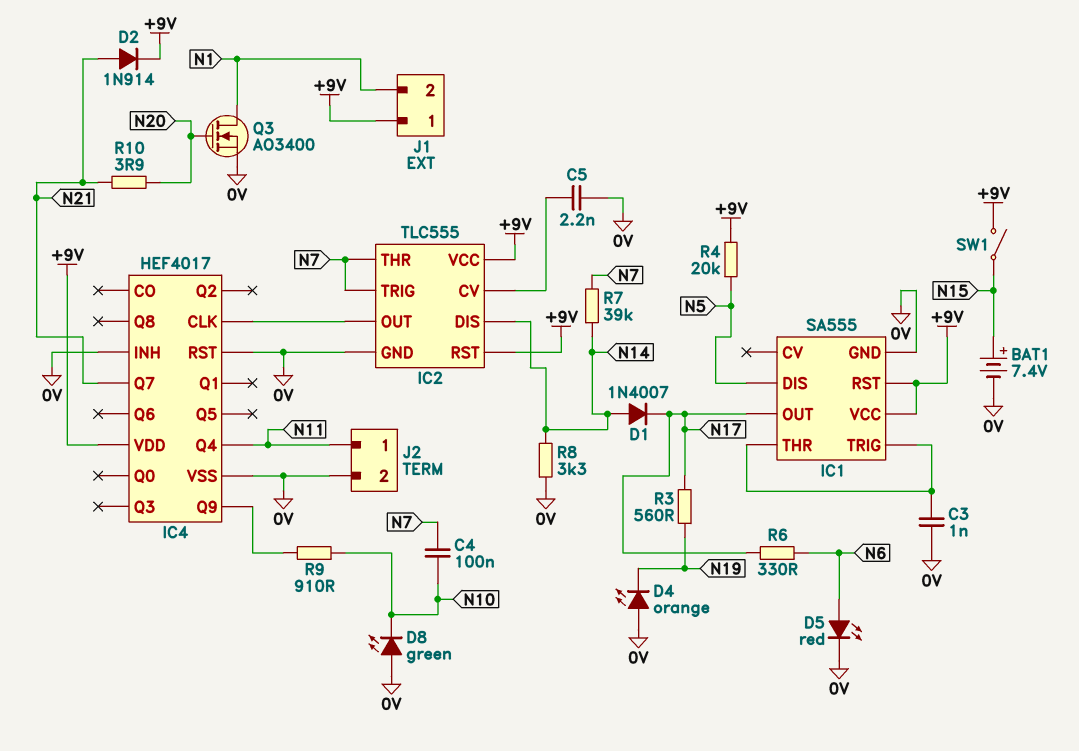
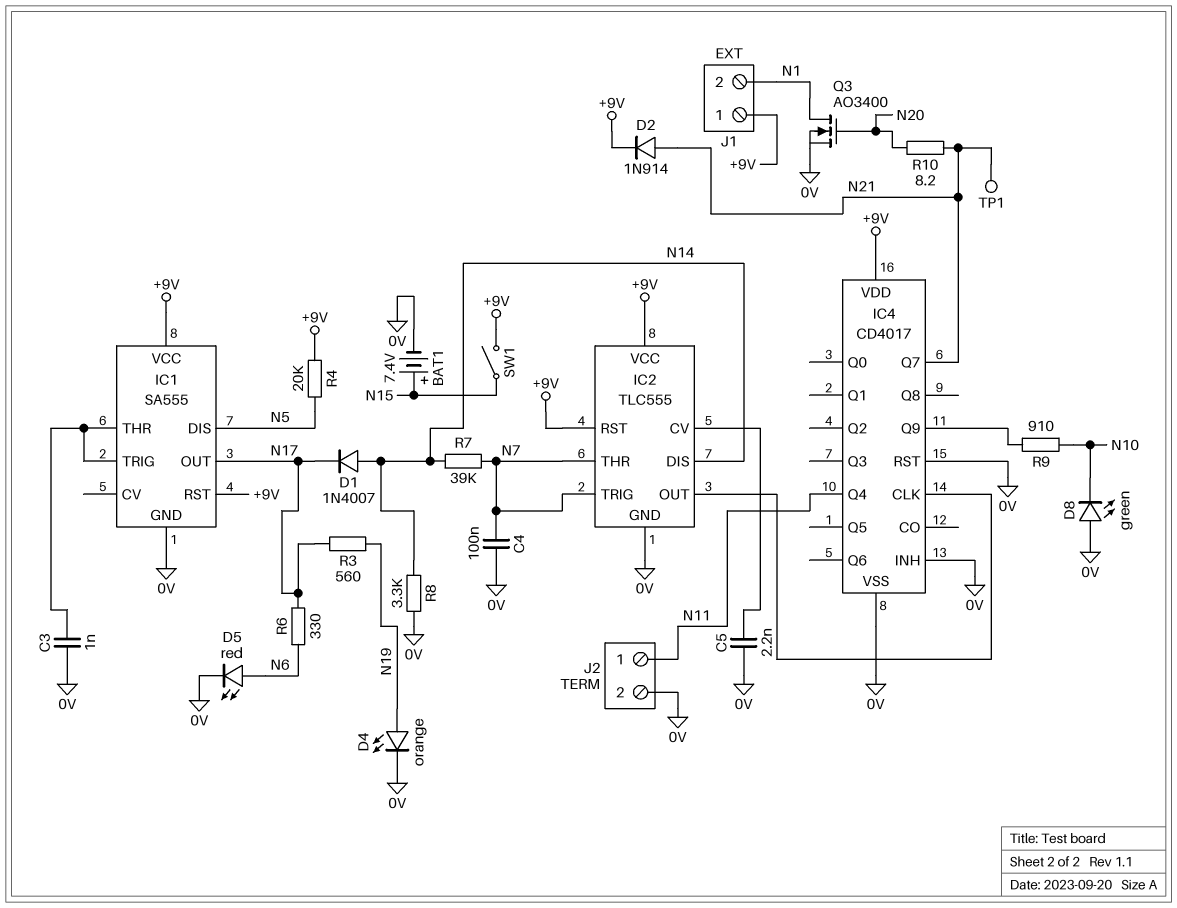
C4: 100nF (N7, N10) -> 100nF (0V, N7)
D4: LED orange (A 0V, K N19) -> LED orange (A N19, K 0V)
IC4: HEF4017 -> CD4017
R10: 3.9 (N20, N21) -> 8.2 (N20, N21)
TP1: none -> test point (N21)

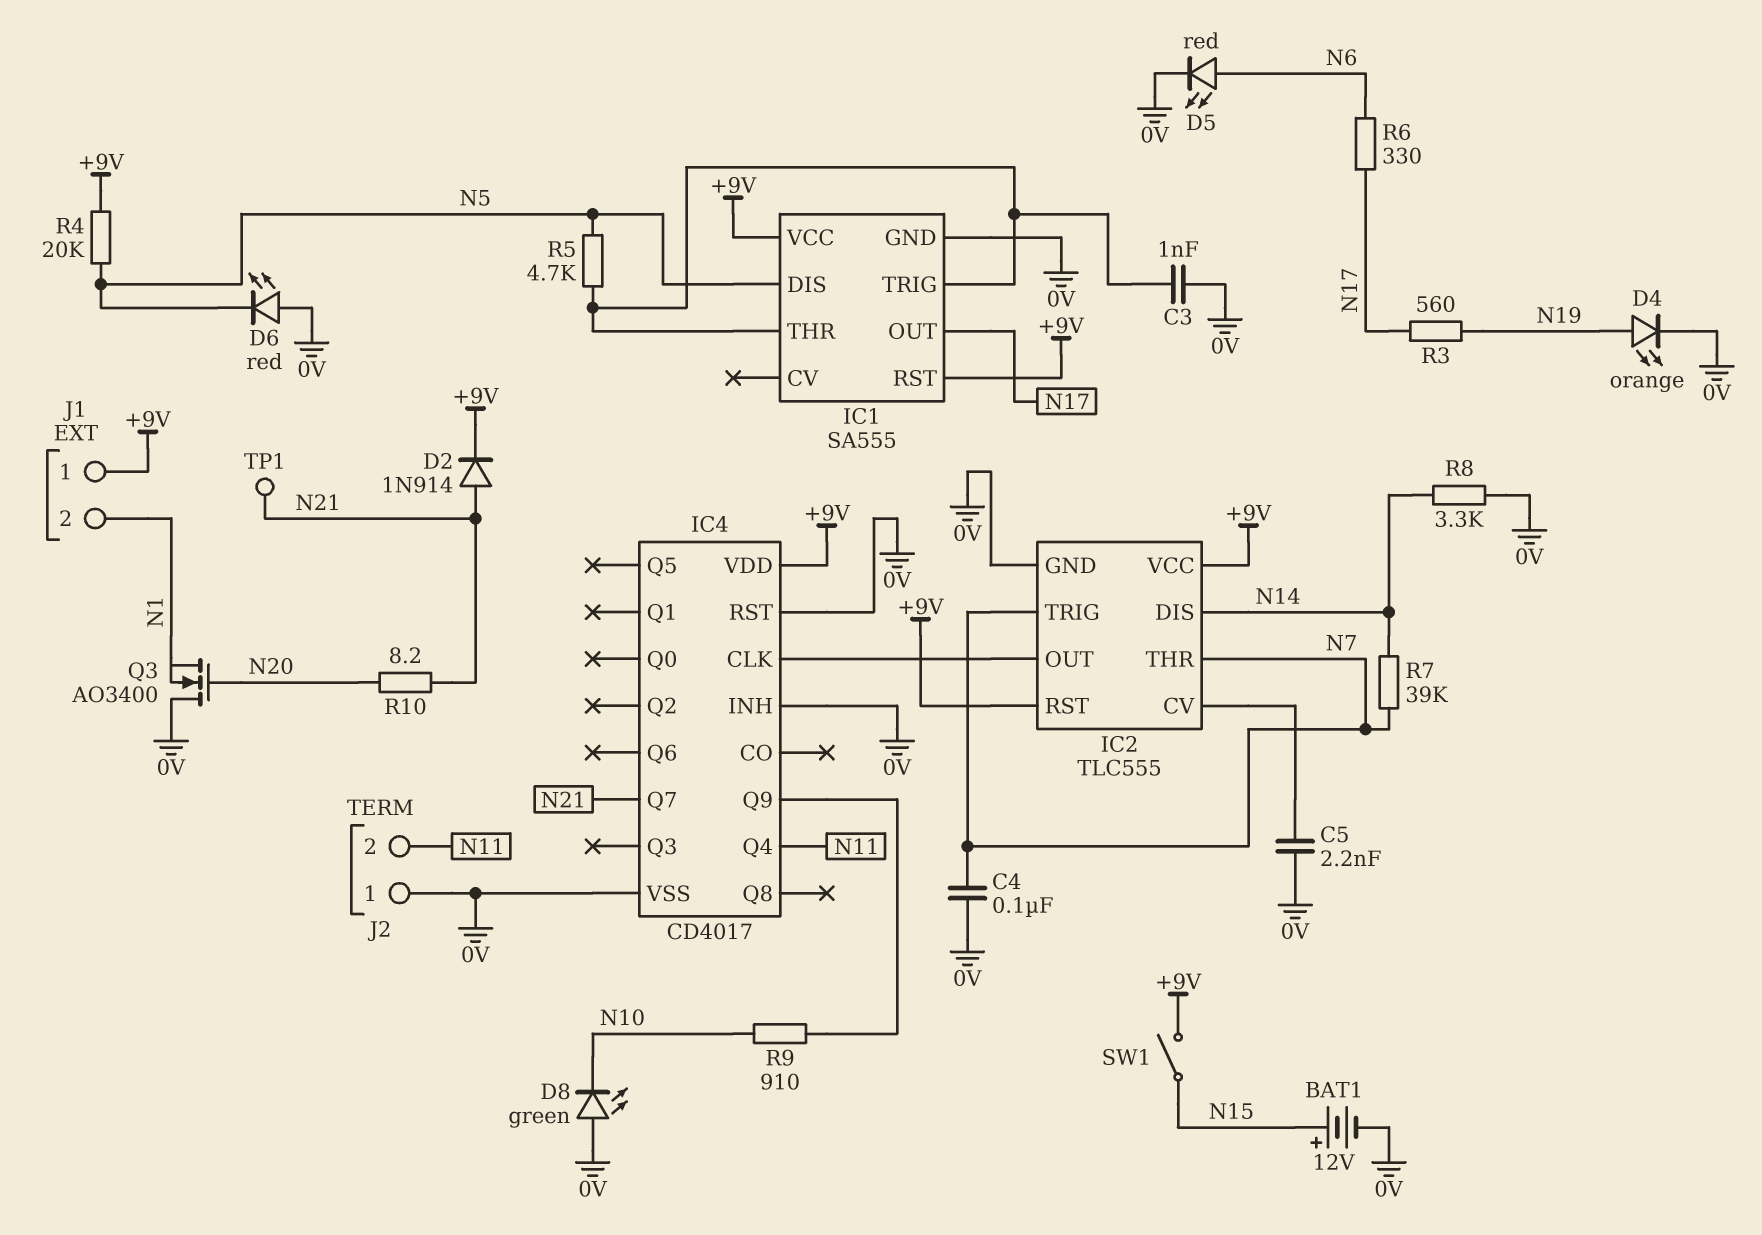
BAT1: 7.4V (plus N15, minus 0V) -> 12V (plus N15, minus 0V)
D1: diode 1N4007 (A N14, K N17) -> none
D6: none -> LED red (A 0V, K N5)
J2 pin 1: N11 -> 0V
J2 pin 2: 0V -> N11
Q3: NMOS AO3400 (G N20, D N1, S 0V) -> NMOS AO3400 (G N20, D 0V, S N1)
R5: none -> 4.7k (IC1/THR, N5)

